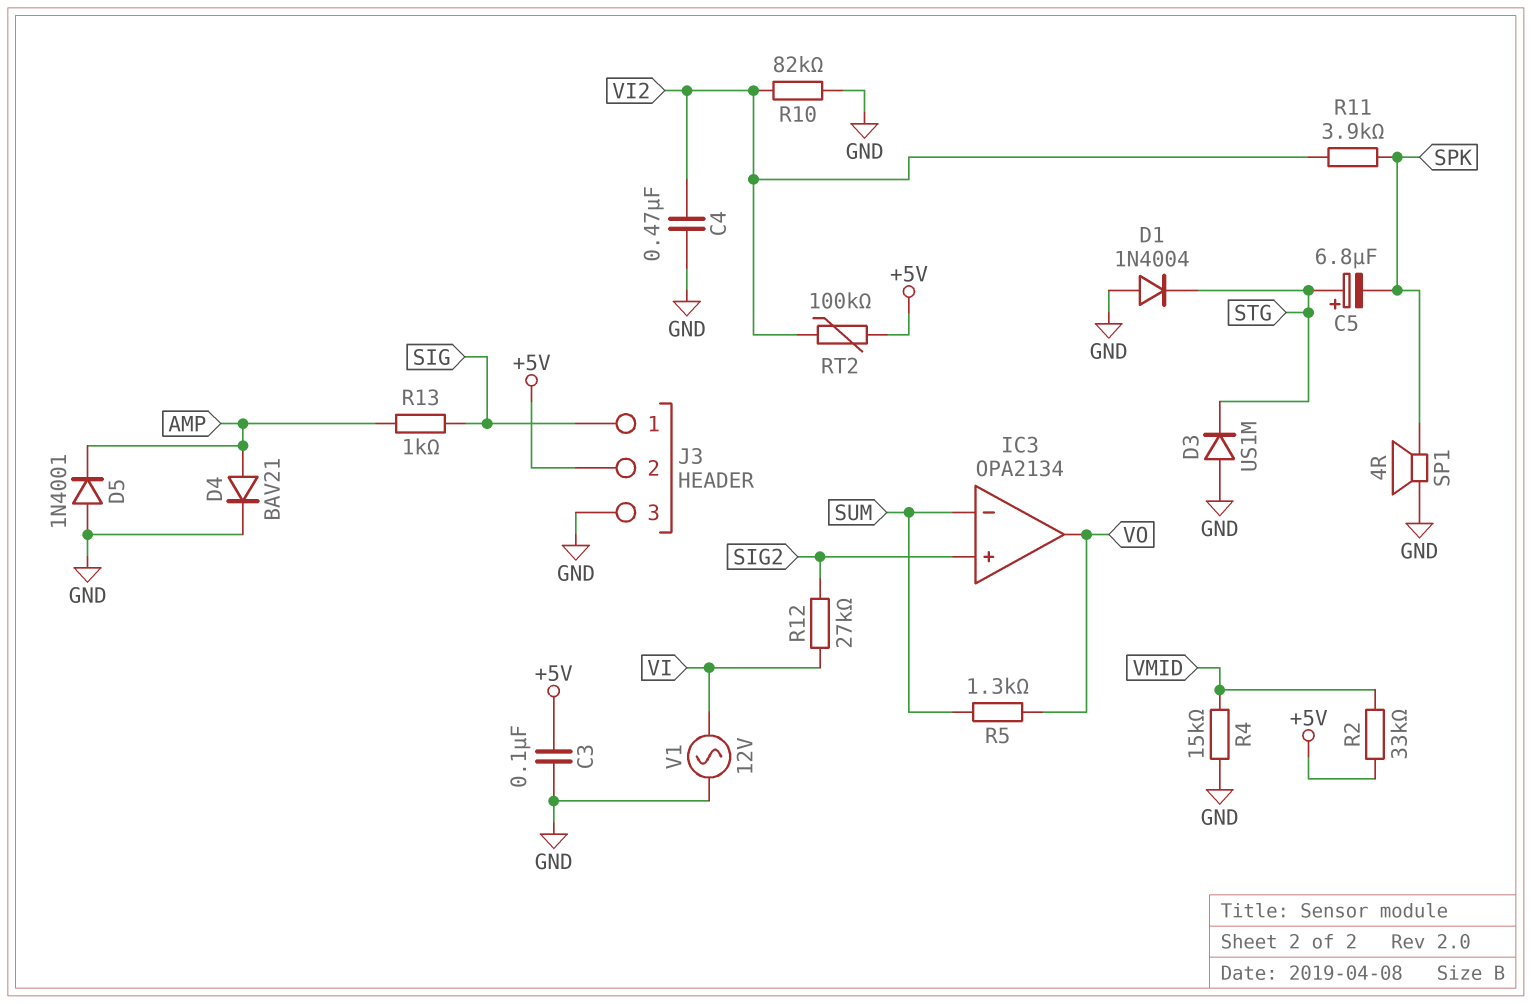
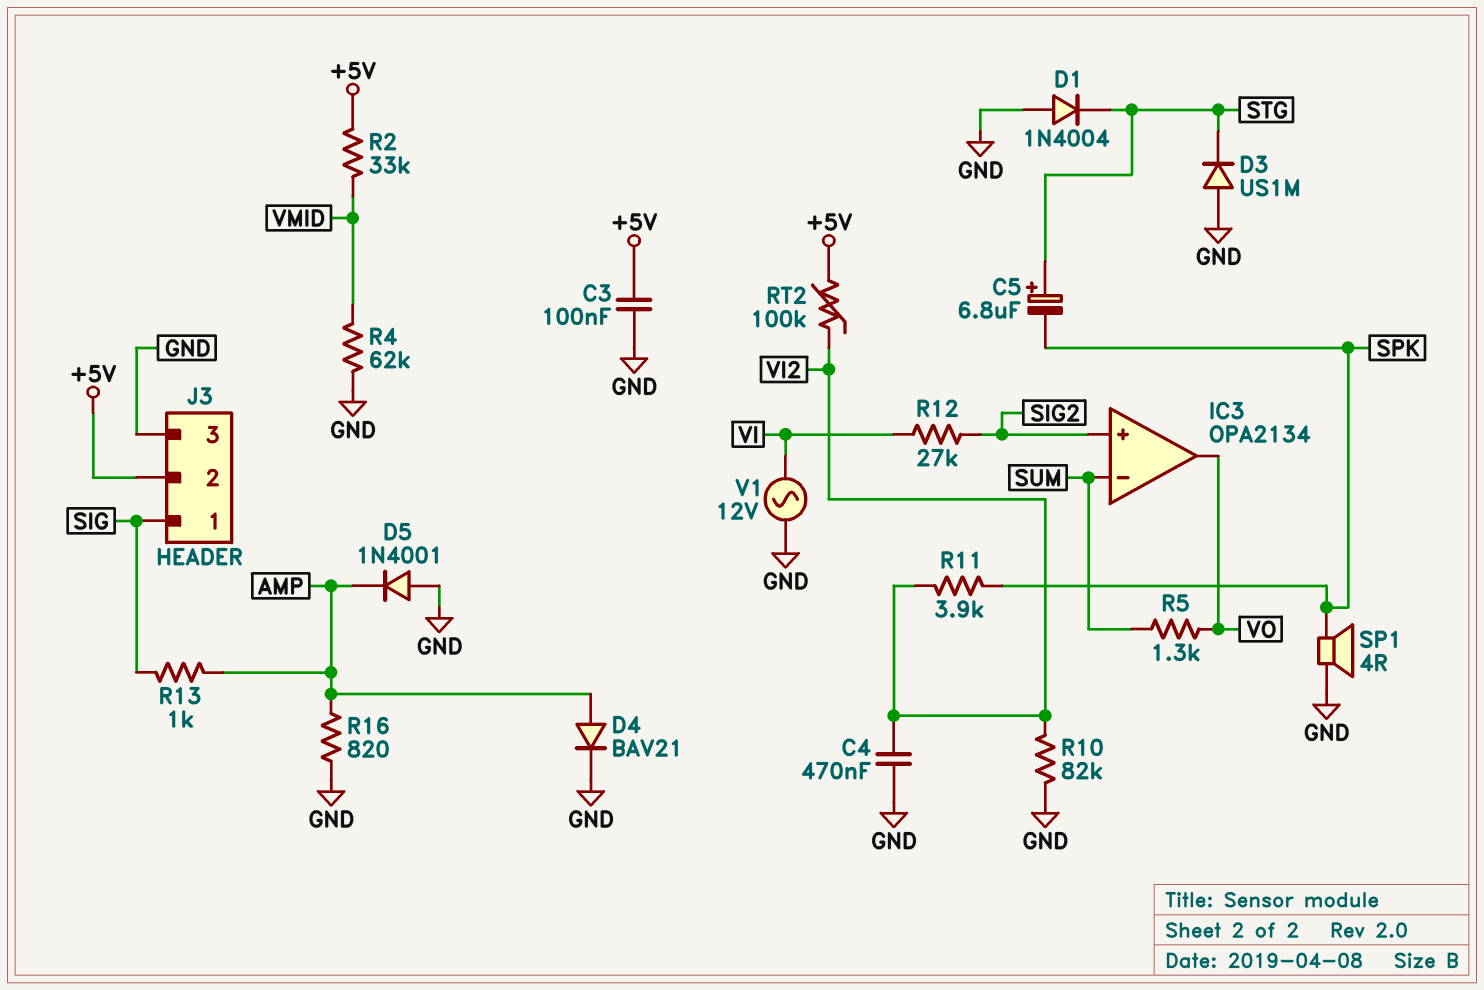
R4: 15k (GND, VMID) -> 62k (GND, VMID)
R16: none -> 820 (AMP, GND)

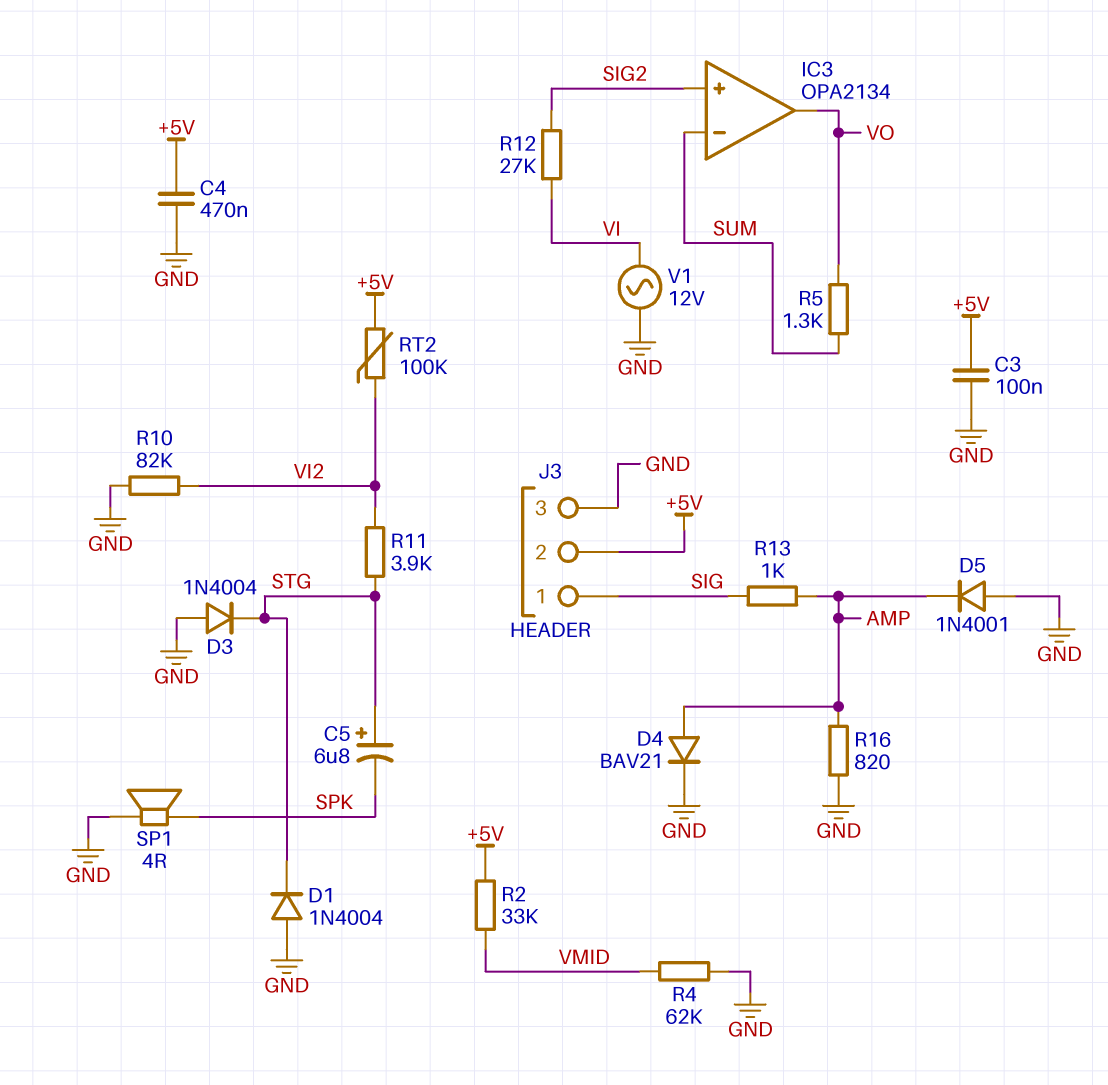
C4: 470nF (GND, VI2) -> 470nF (+5V, GND)
D3: diode US1M (A GND, K STG) -> diode 1N4004 (A GND, K STG)
R11: 3.9k (SPK, VI2) -> 3.9k (STG, VI2)

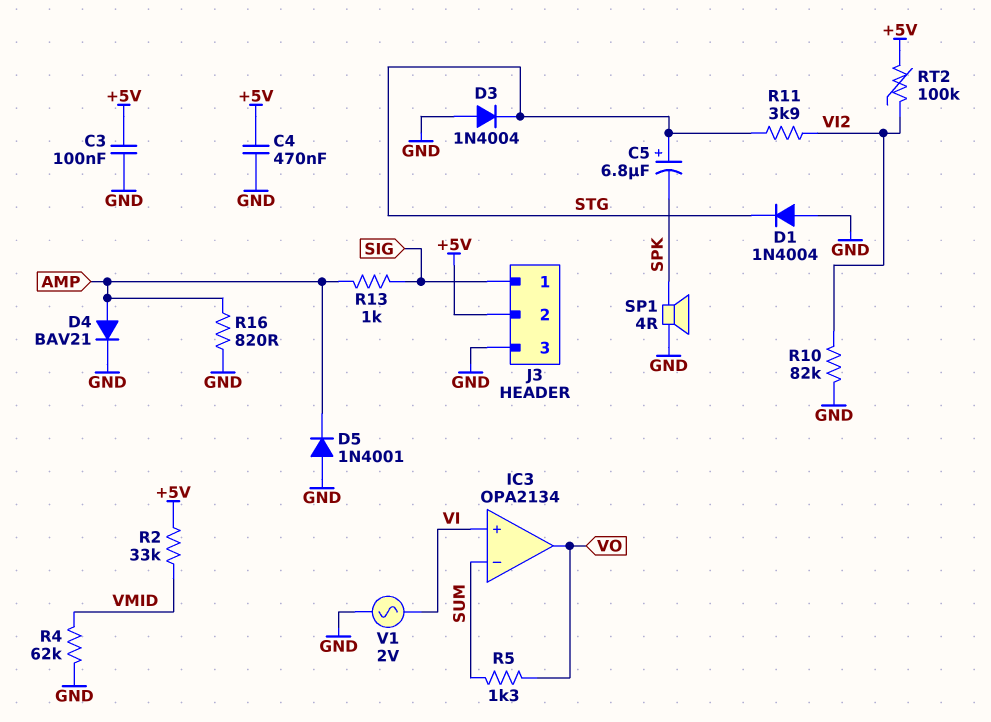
IC3 pin in+: SIG2 -> VI
R12: 27k (SIG2, VI) -> none
V1: AC 12V (GND, VI) -> AC 2V (GND, VI)

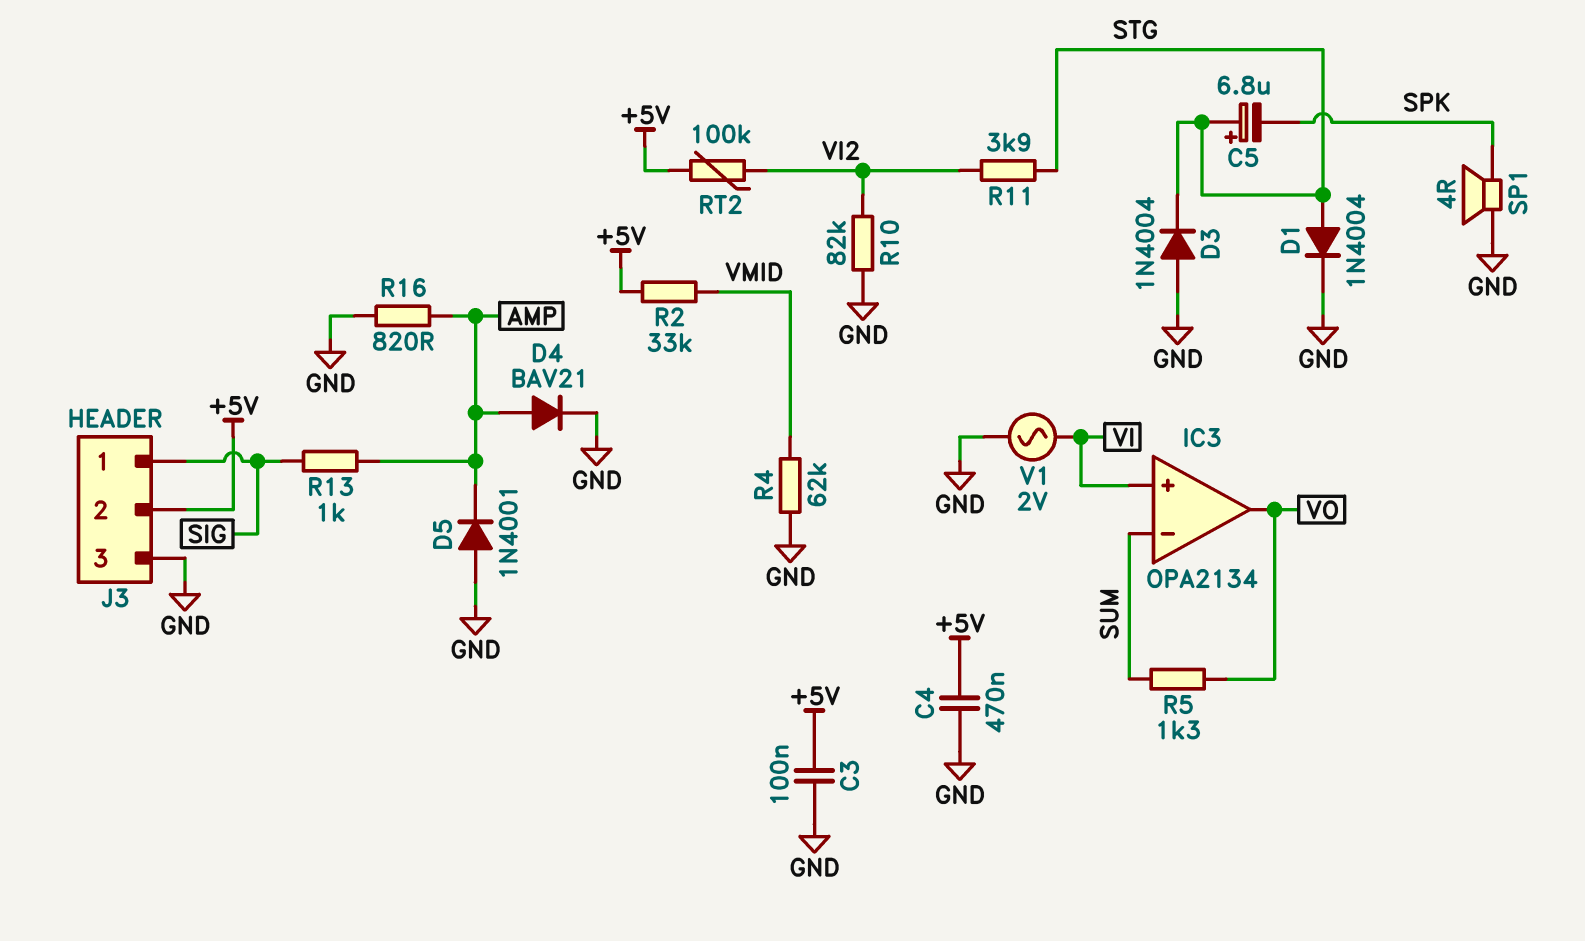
D1: diode 1N4004 (A GND, K STG) -> diode 1N4004 (A STG, K GND)

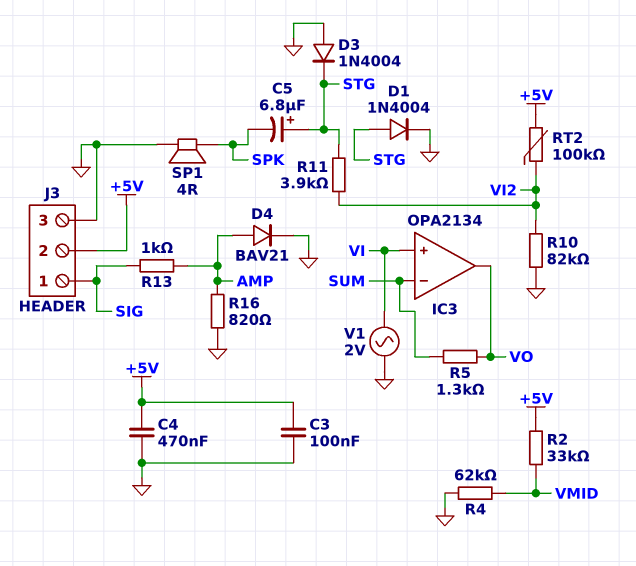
D5: diode 1N4001 (A GND, K AMP) -> none

